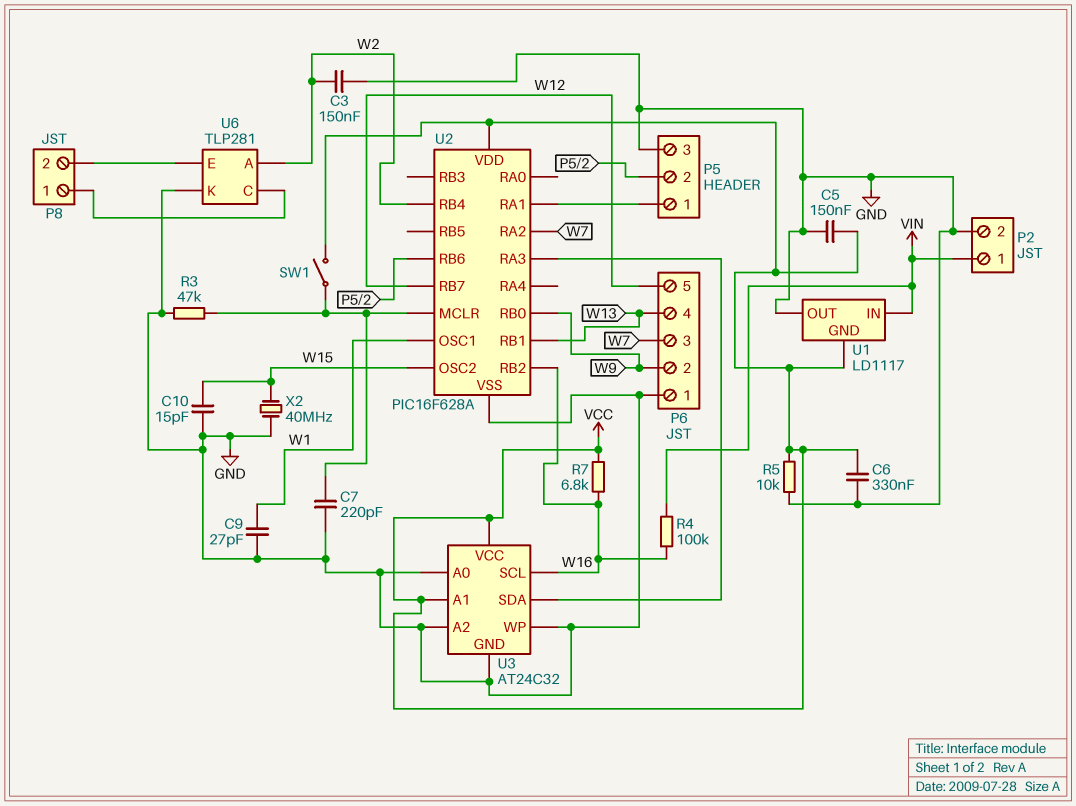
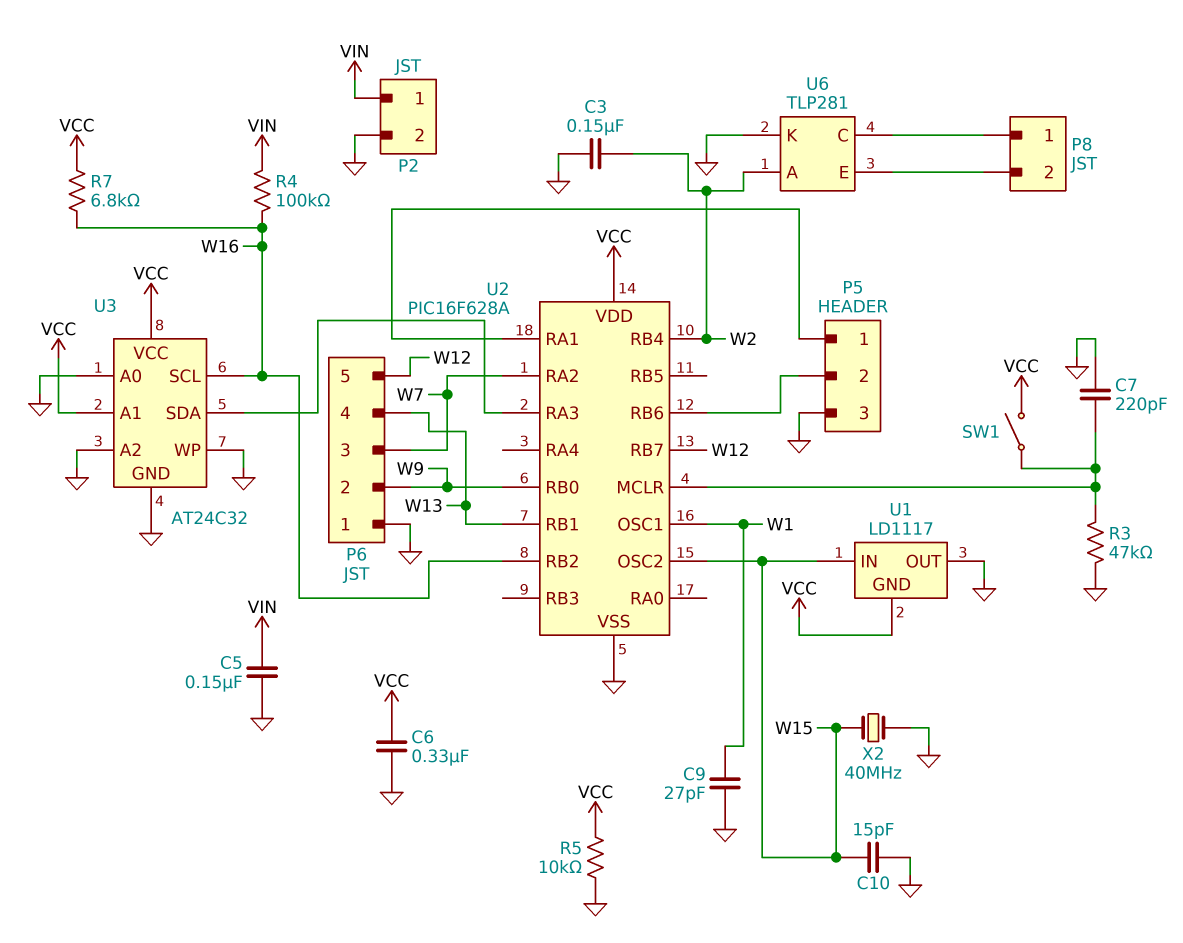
C5: 150nF (GND, VCC) -> 150nF (GND, VIN)
U1 pin IN: VIN -> W15

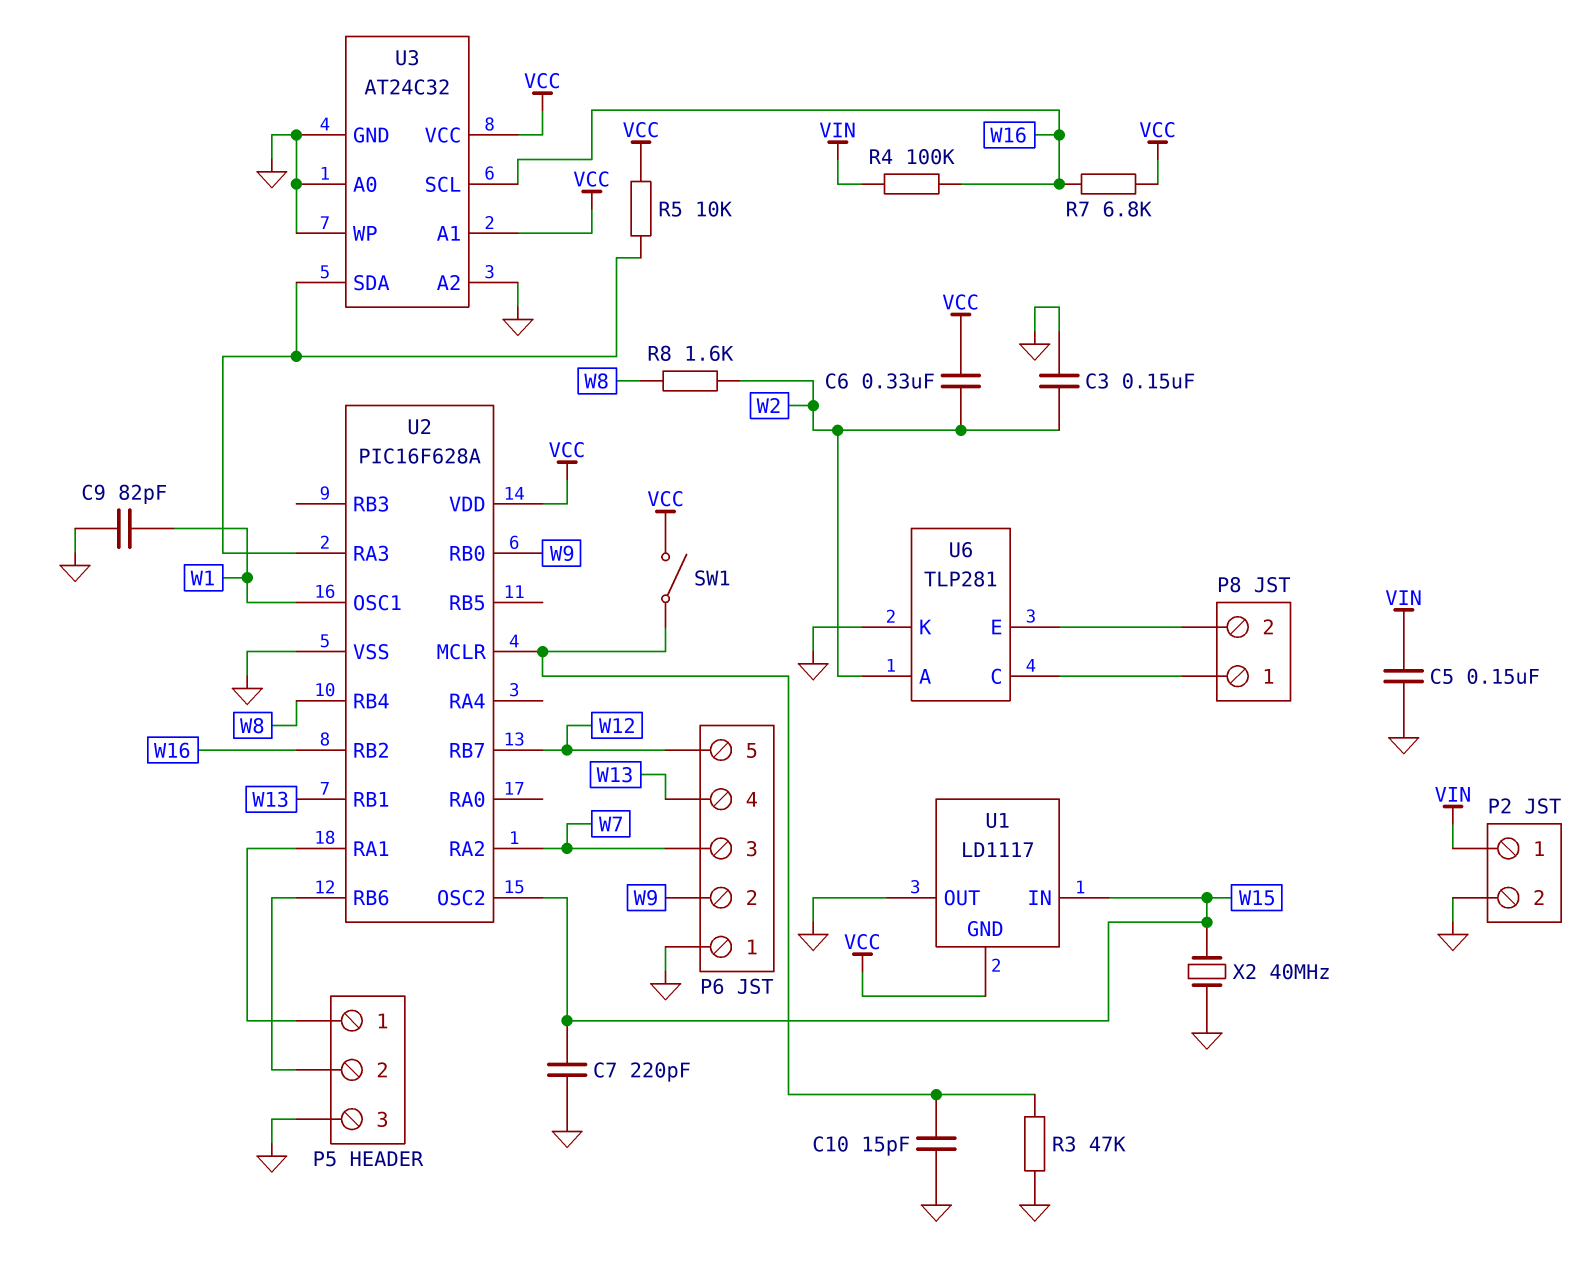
C6: 330nF (GND, VCC) -> 330nF (VCC, W2)
C7: 220pF (GND, U2/MCLR) -> 220pF (GND, W15)
C9: 27pF (GND, W1) -> 82pF (GND, W1)
C10: 15pF (GND, W15) -> 15pF (GND, U2/MCLR)
R5: 10k (GND, VCC) -> 10k (U2/RA3, VCC)
R8: none -> 1.6k (W2, W8)
U2 pin RB4: W2 -> W8

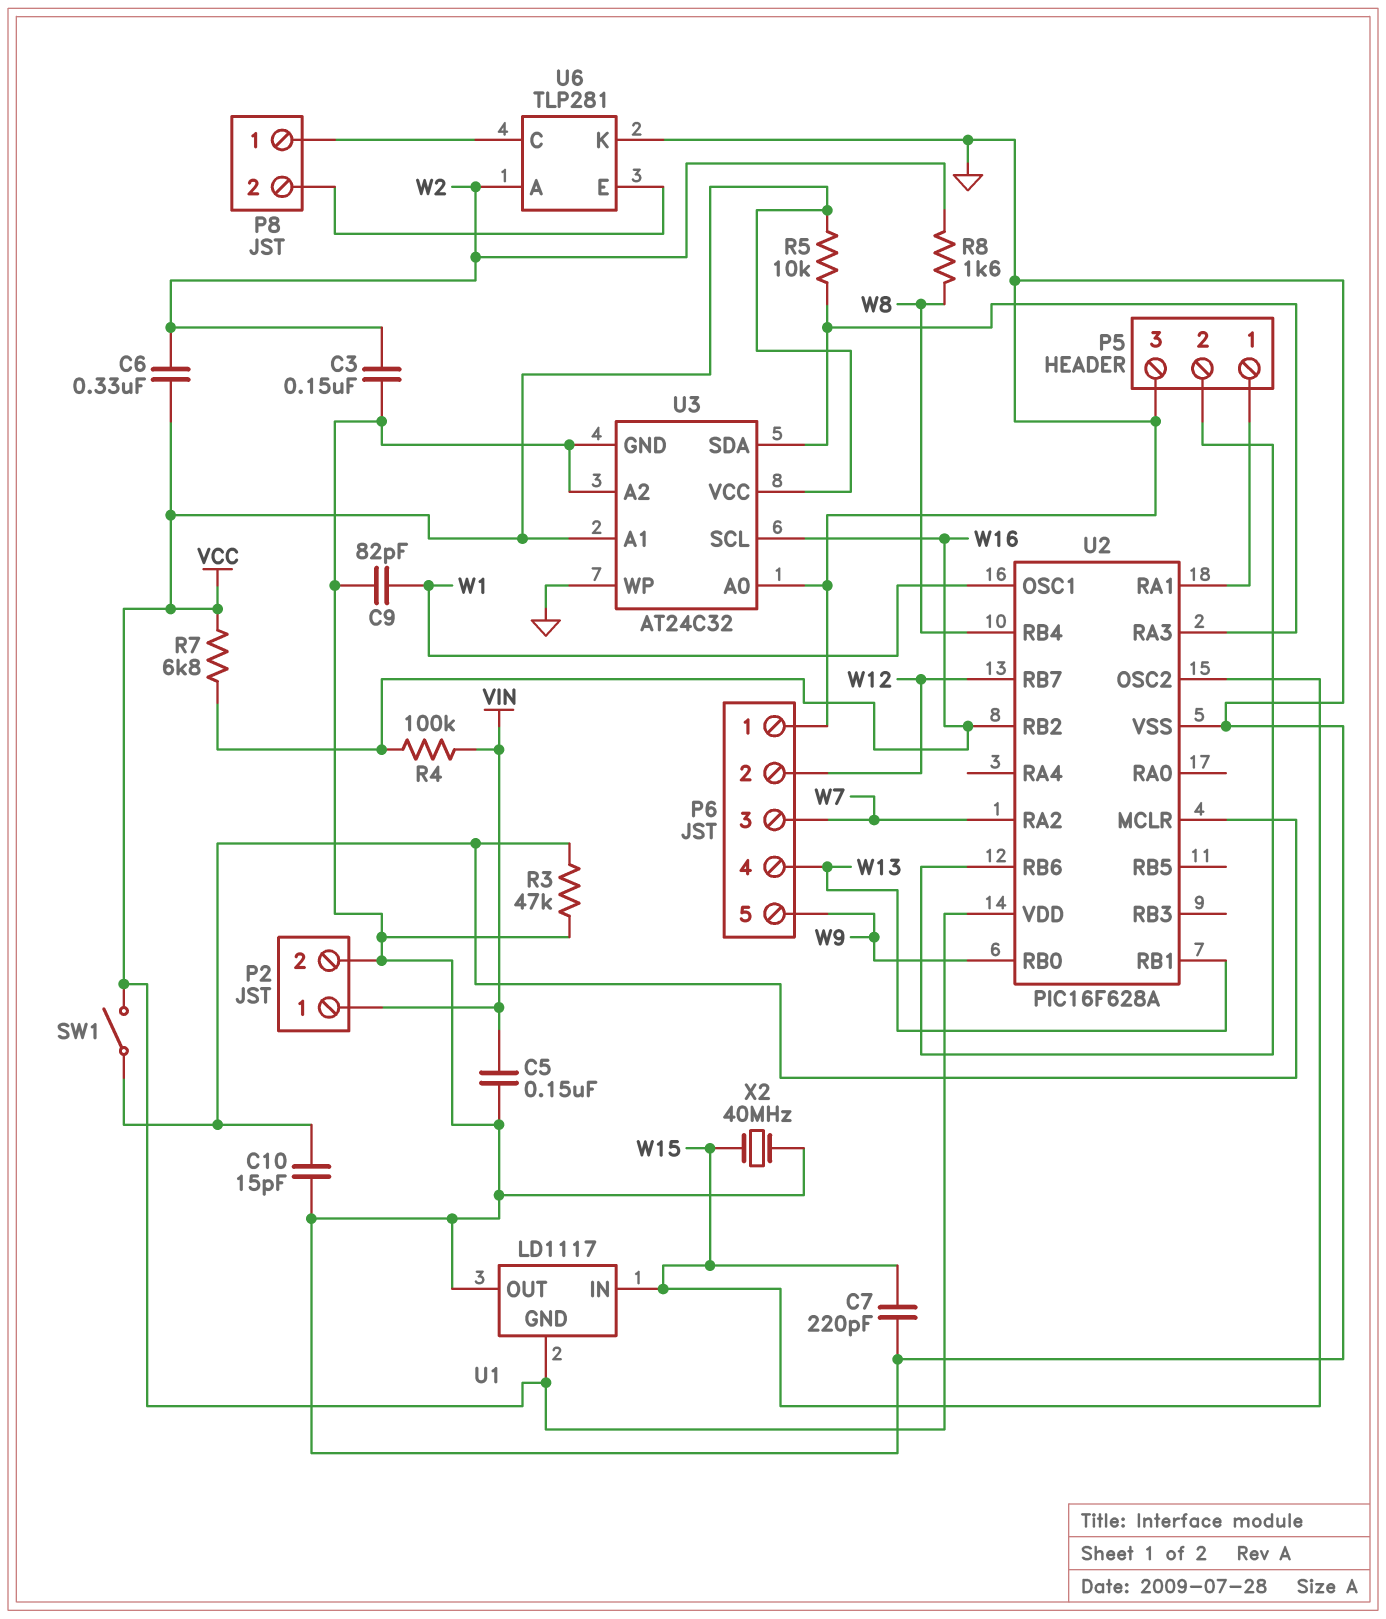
P6 pin 2: W9 -> W12
P6 pin 5: W12 -> W9

